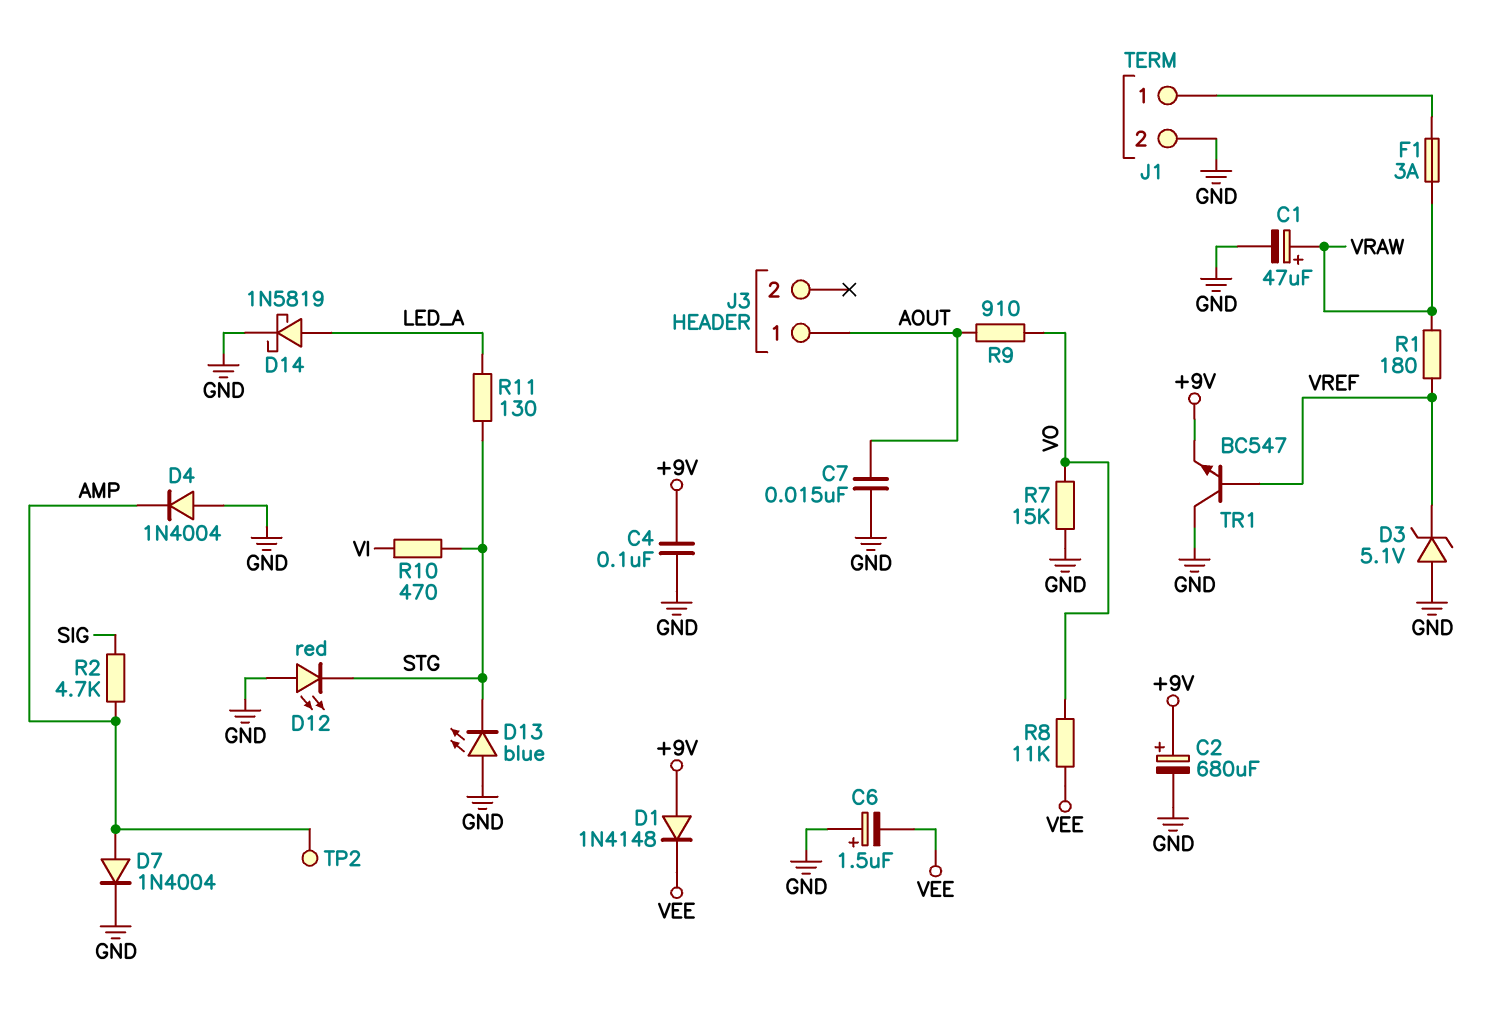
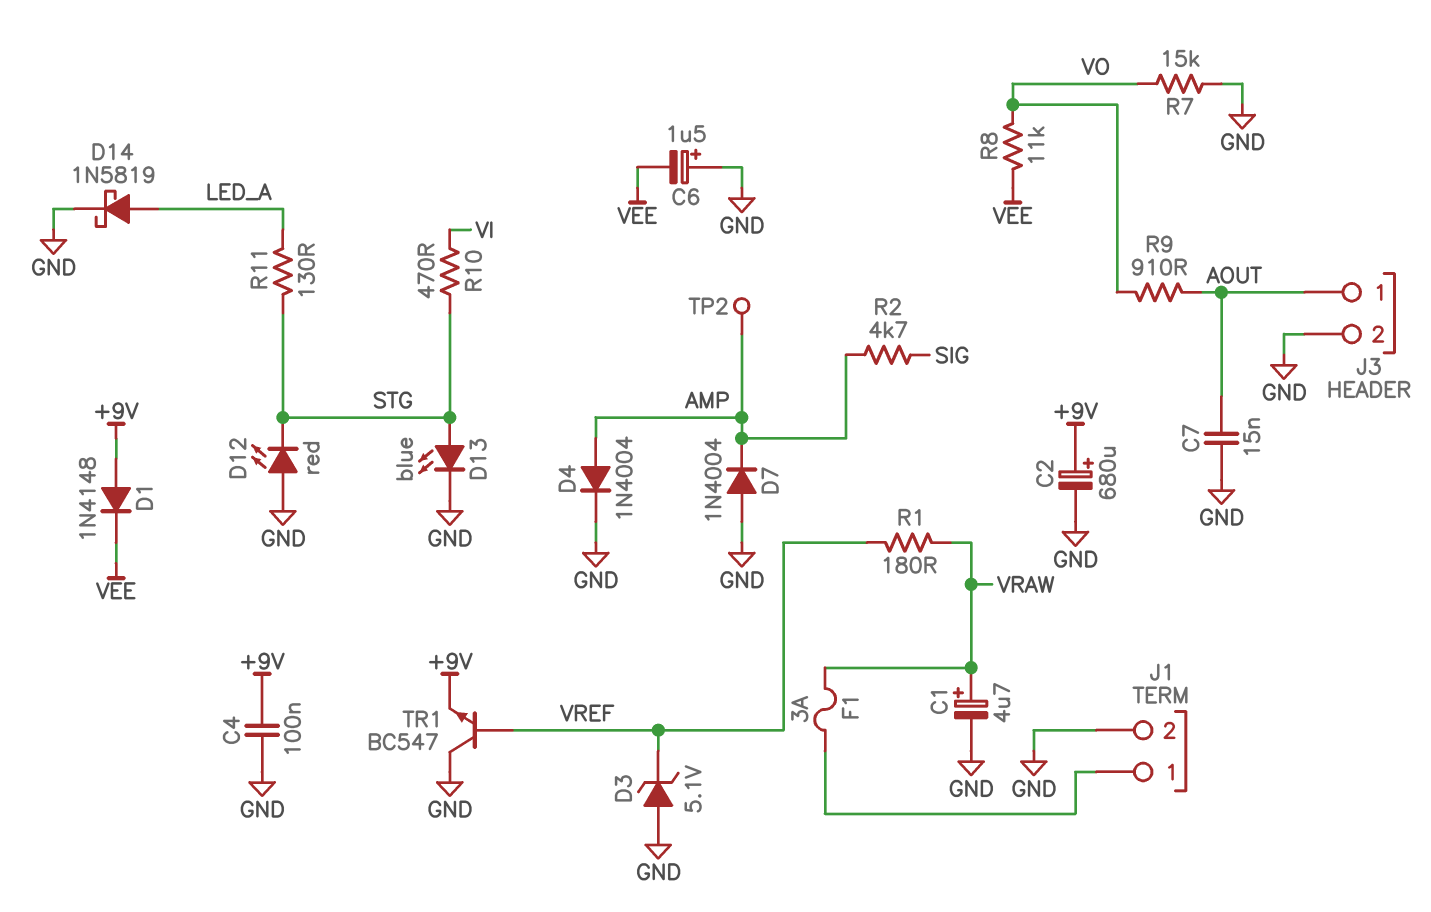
C1: 47uF (plus VRAW, minus GND) -> 4.7uF (plus VRAW, minus GND)
D4: diode 1N4004 (A GND, K AMP) -> diode 1N4004 (A AMP, K GND)
D7: diode 1N4004 (A AMP, K GND) -> diode 1N4004 (A GND, K AMP)
D13: LED blue (A GND, K STG) -> LED blue (A STG, K GND)
J3 pin 2: none -> GND

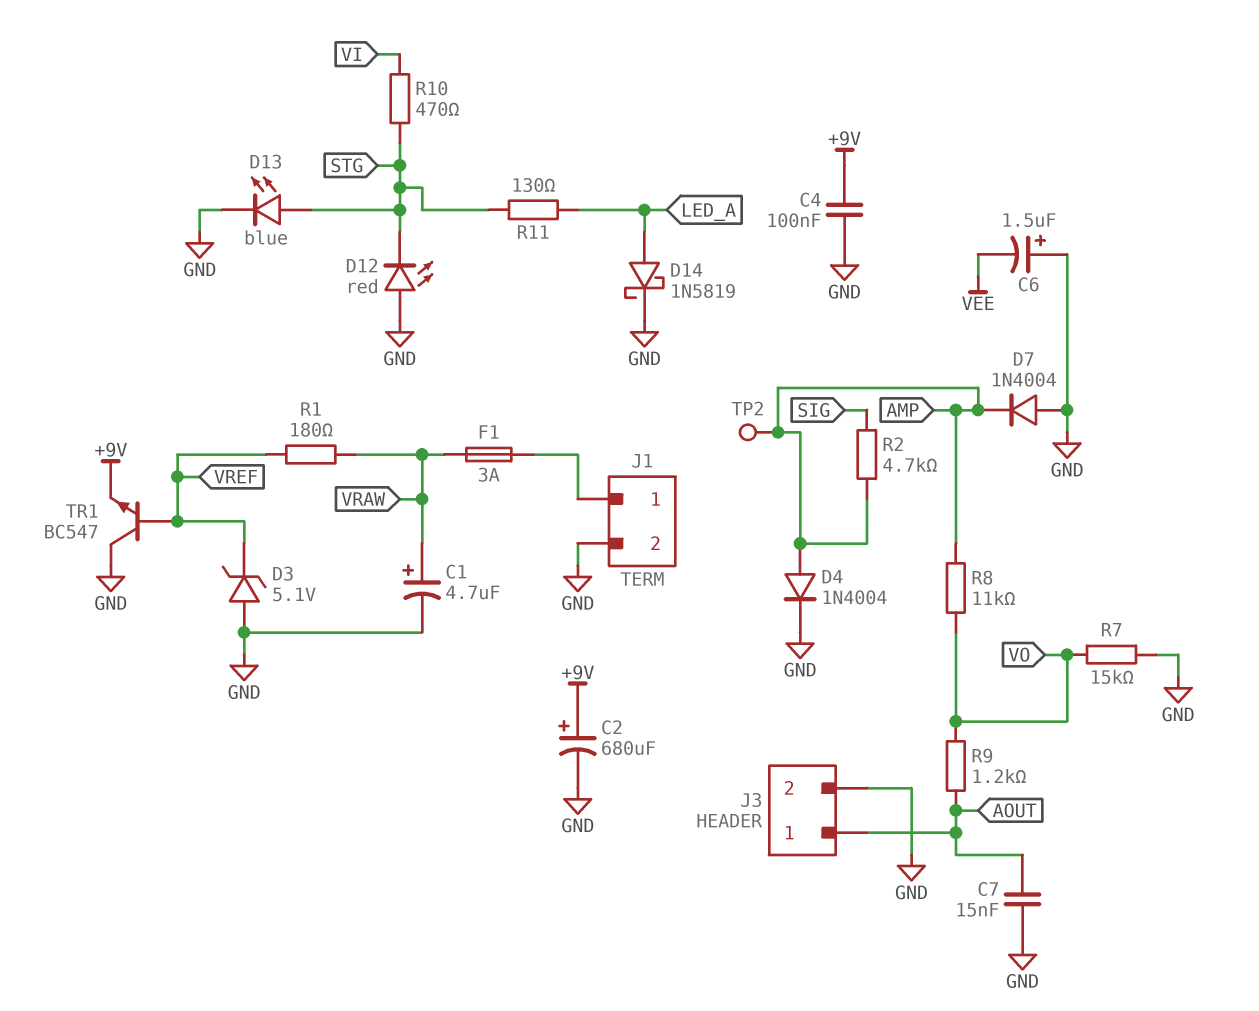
D1: diode 1N4148 (A +9V, K VEE) -> none
R8: 11k (VEE, VO) -> 11k (AMP, VO)
R9: 910 (AOUT, VO) -> 1.2k (AOUT, VO)

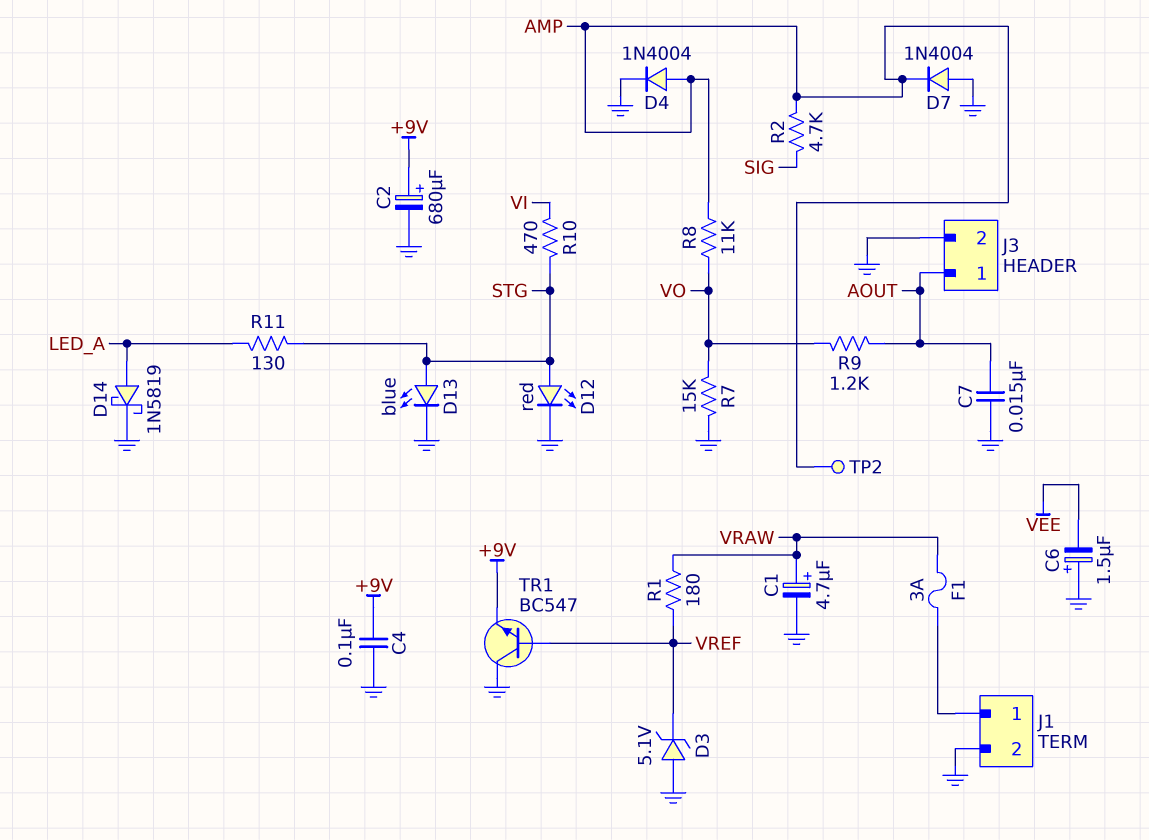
D12: LED red (A GND, K STG) -> LED red (A STG, K GND)

